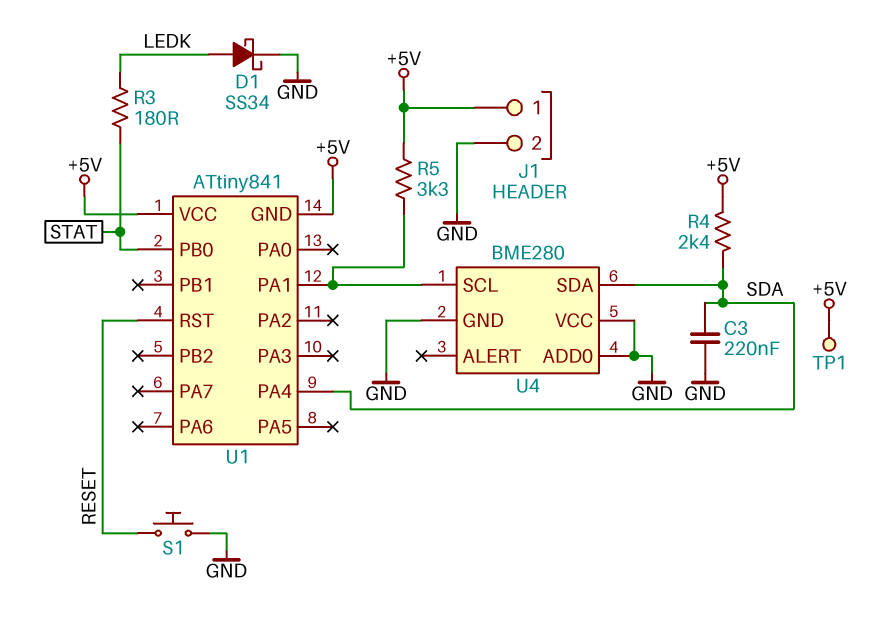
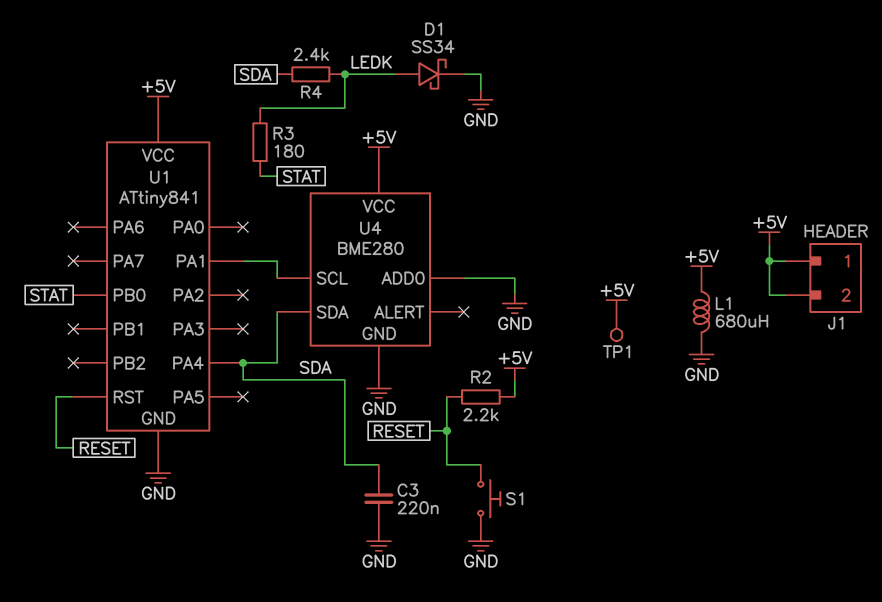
J1 pin 2: GND -> +5V
L1: none -> 680uH (+5V, GND)
R2: none -> 2.2k (+5V, RESET)
R4: 2.4k (+5V, SDA) -> 2.4k (LEDK, SDA)
R5: 3.3k (+5V, U1/PA1) -> none
U1 pin GND: +5V -> GND
U4 pin VCC: GND -> +5V

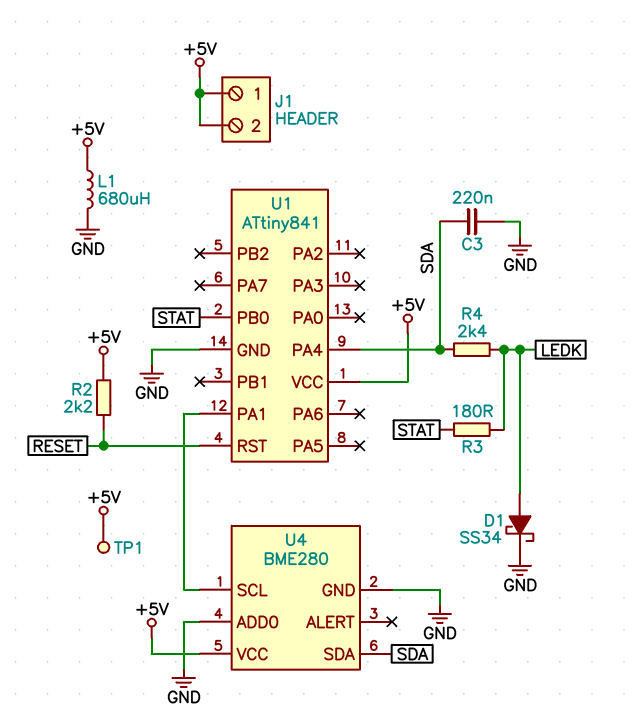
S1: button (GND, RESET) -> none

